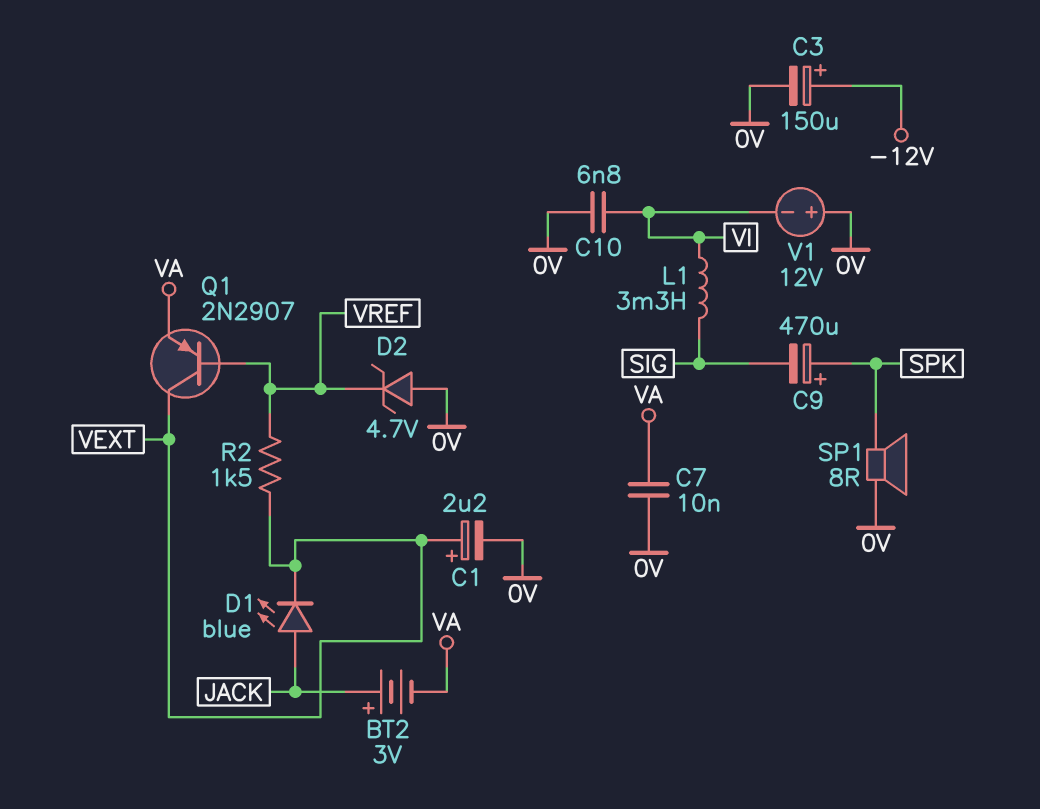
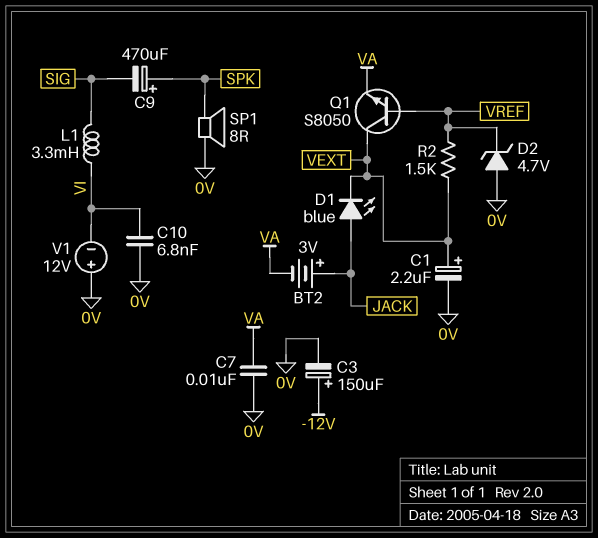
Q1: PNP 2N2907 (B VREF, C VEXT, E VA) -> NPN S8050 (B VREF, C VEXT, E VA)

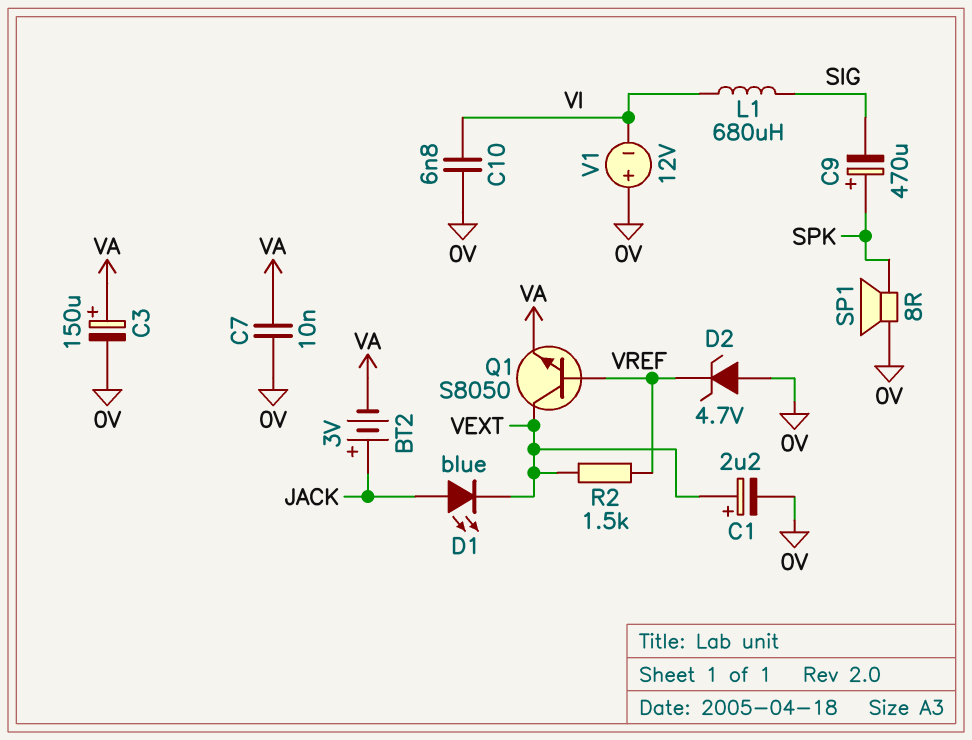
C3: 150uF (plus -12V, minus 0V) -> 150uF (plus VA, minus 0V)
L1: 3.3mH (SIG, VI) -> 680uH (SIG, VI)

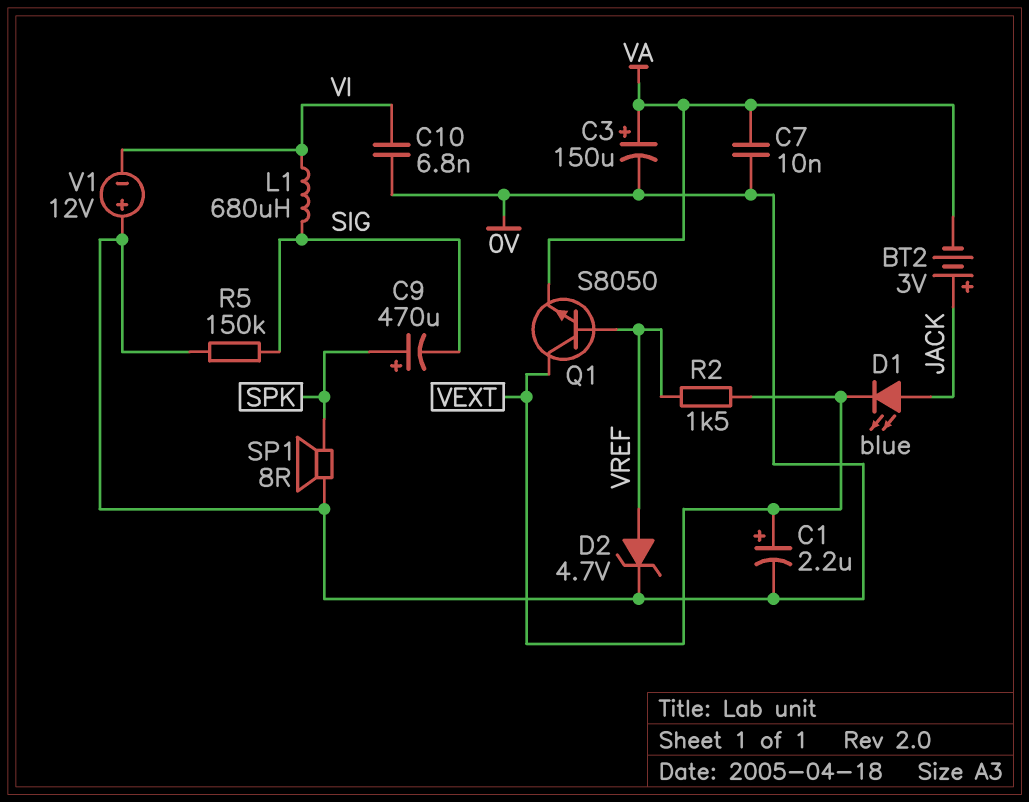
D2: zener 4.7V (A 0V, K VREF) -> zener 4.7V (A VREF, K 0V)
R5: none -> 150k (0V, SIG)

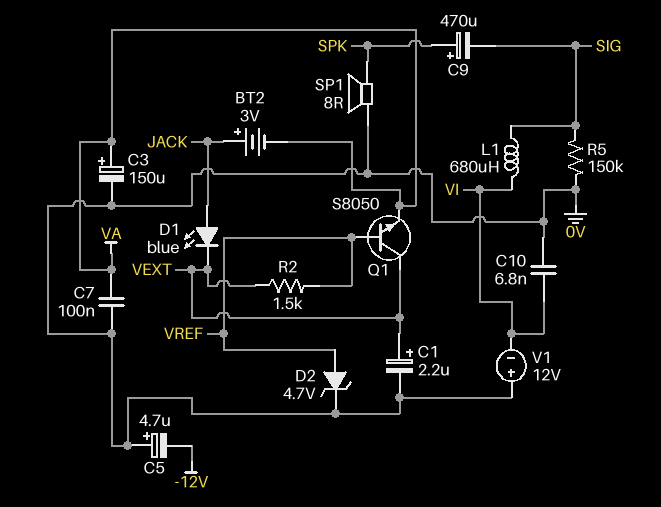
C5: none -> 4.7uF (plus 0V, minus -12V)
C7: 10nF (0V, VA) -> 100nF (0V, VA)

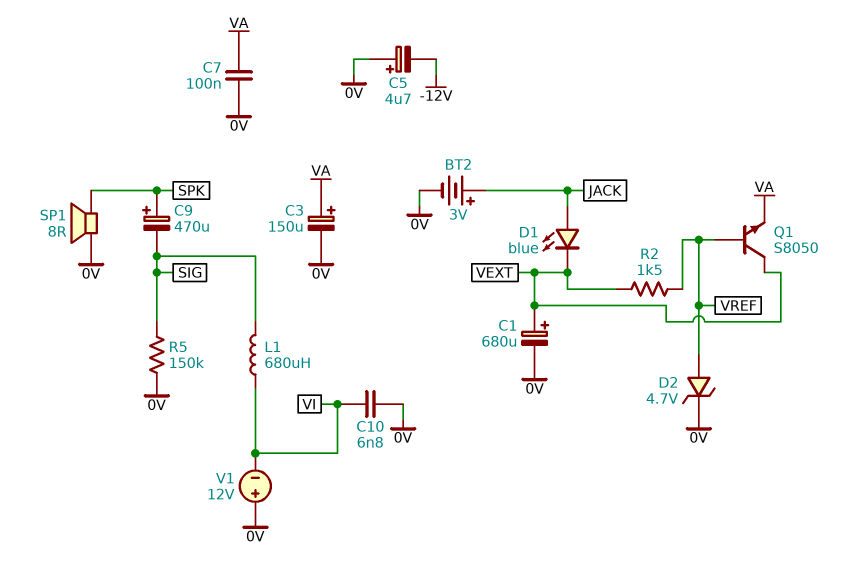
BT2: 3V (plus JACK, minus VA) -> 3V (plus JACK, minus 0V)
C1: 2.2uF (plus VEXT, minus 0V) -> 680uF (plus VEXT, minus 0V)

